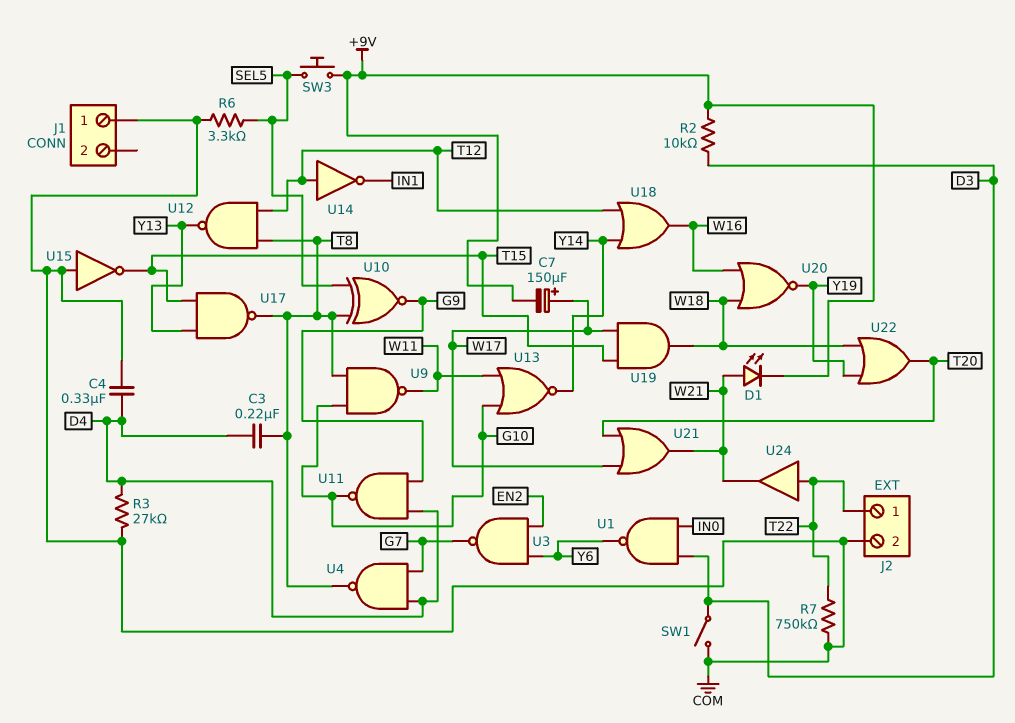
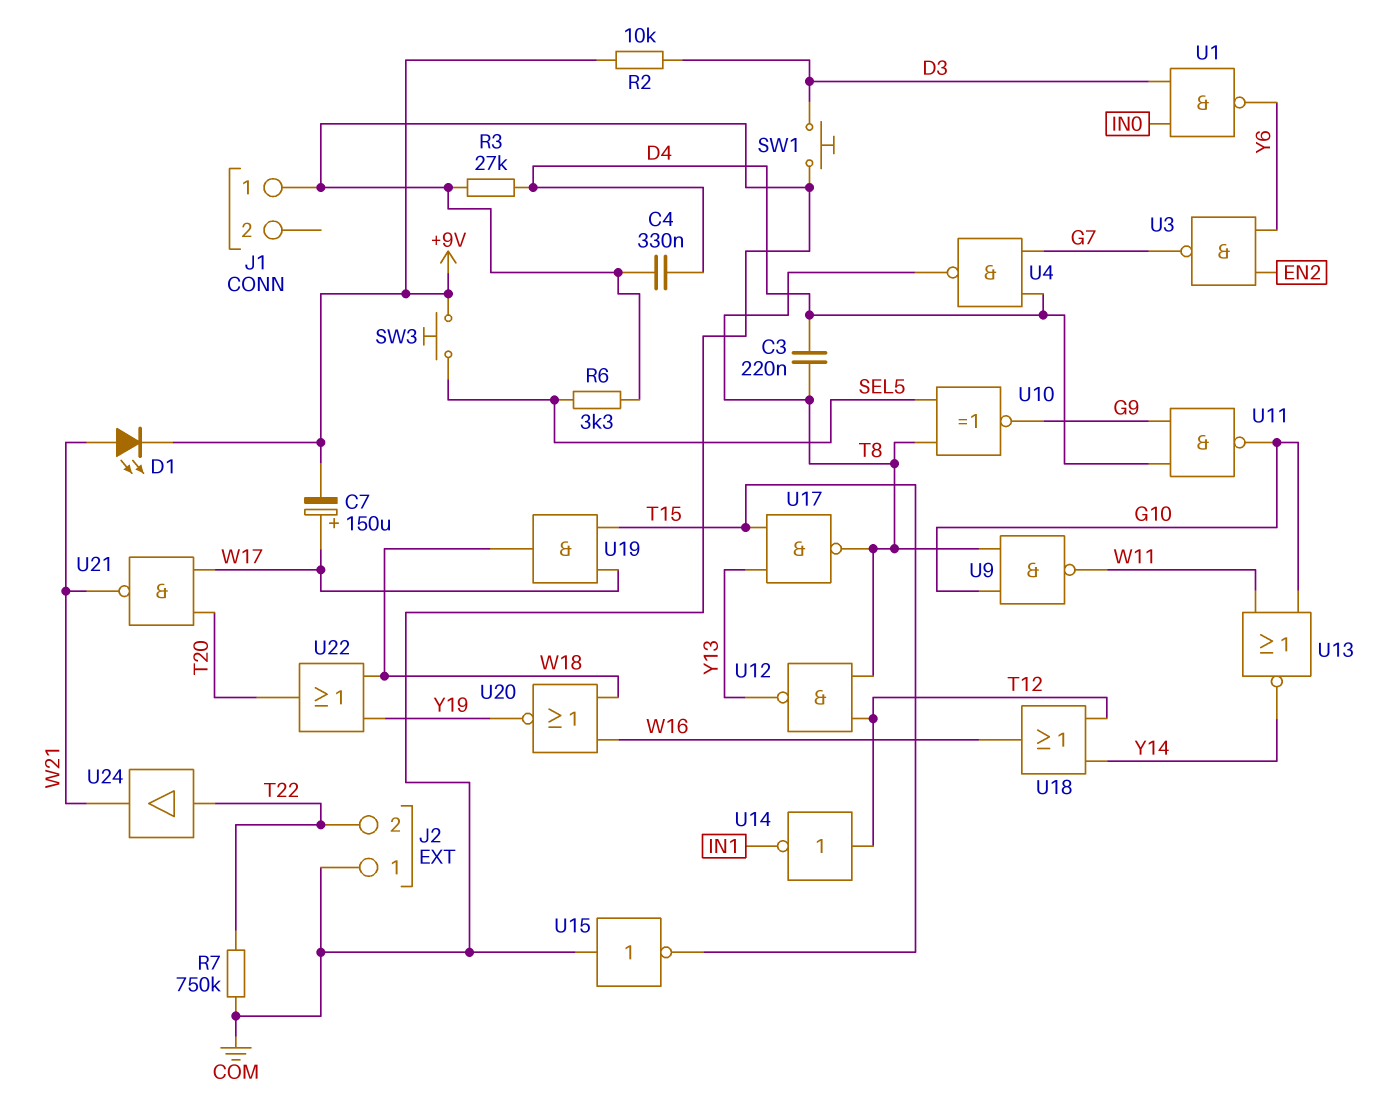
J2 pin 1: T22 -> COM
J2 pin 2: COM -> T22
SW1: switch (COM, D3) -> button (COM, D3)
U21: OR (in T20, in W17, out W21) -> NAND (in T20, in W17, out W21)

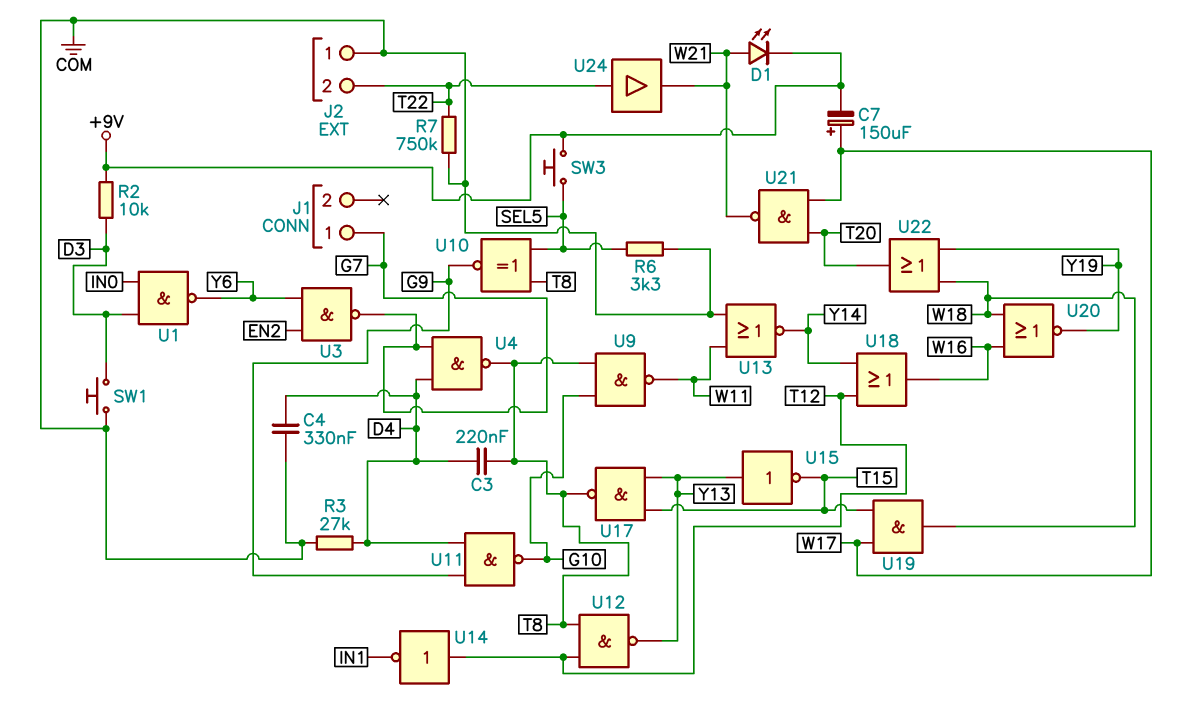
J1 pin 1: COM -> G7
U13: NOR (in G10, in W11, out Y14) -> NOR (in COM, in W11, out Y14)
U15: NOT (in COM, out T15) -> NOT (in Y13, out T15)

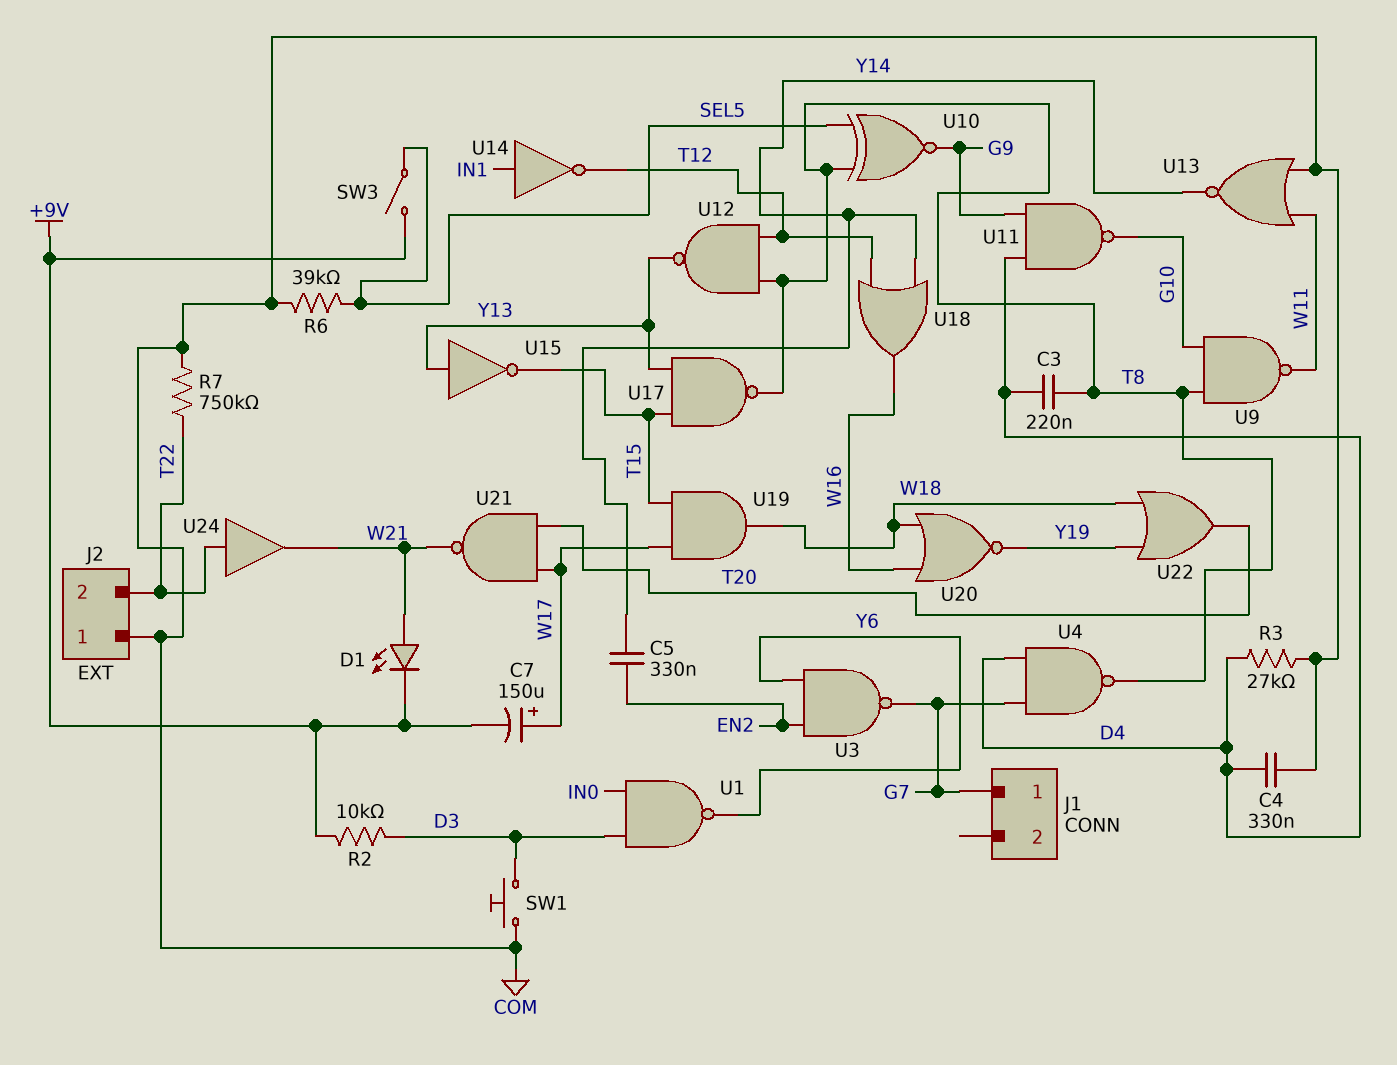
C5: none -> 330nF (EN2, Y14)
R6: 3.3k (COM, SEL5) -> 39k (COM, SEL5)
SW3: button (+9V, SEL5) -> switch (+9V, SEL5)
U14: NOT (in T12, out IN1) -> NOT (in IN1, out T12)

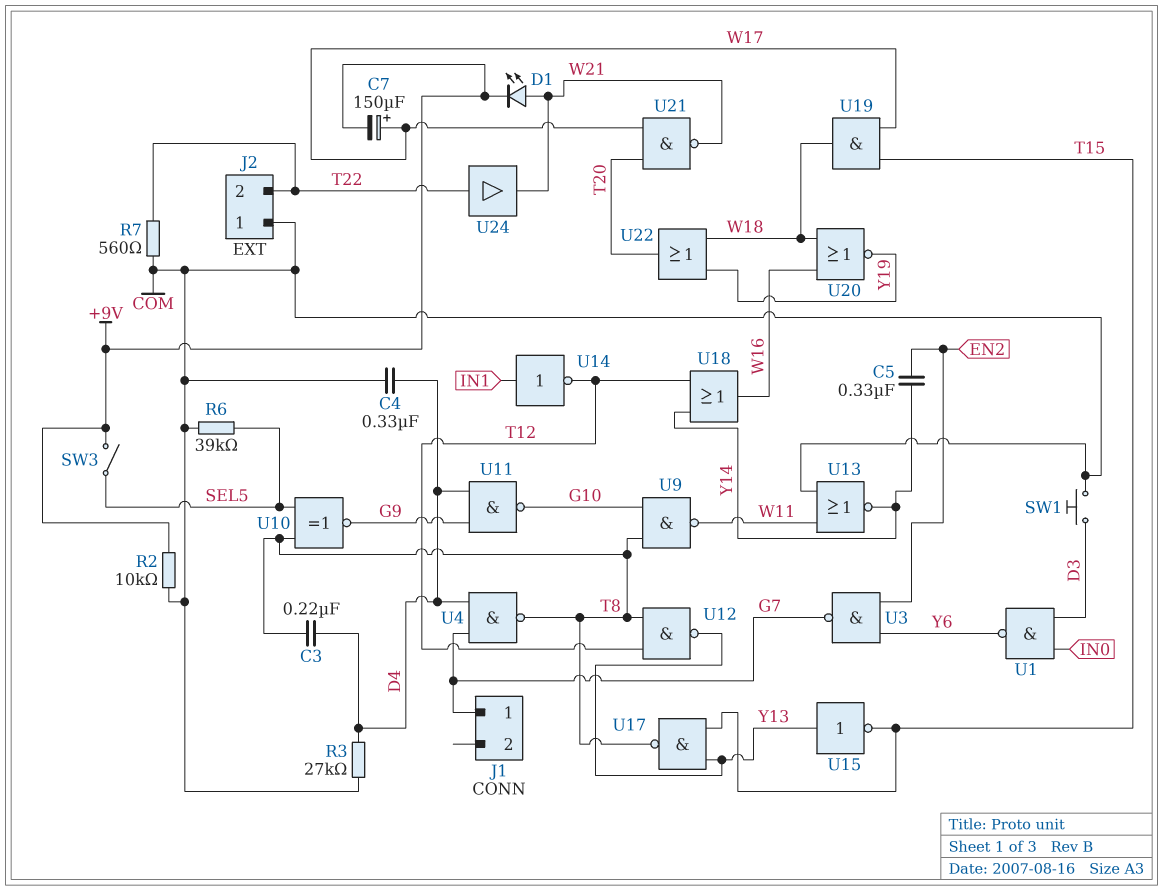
R2: 10k (+9V, D3) -> 10k (+9V, COM)
R7: 750k (COM, T22) -> 560 (COM, T22)

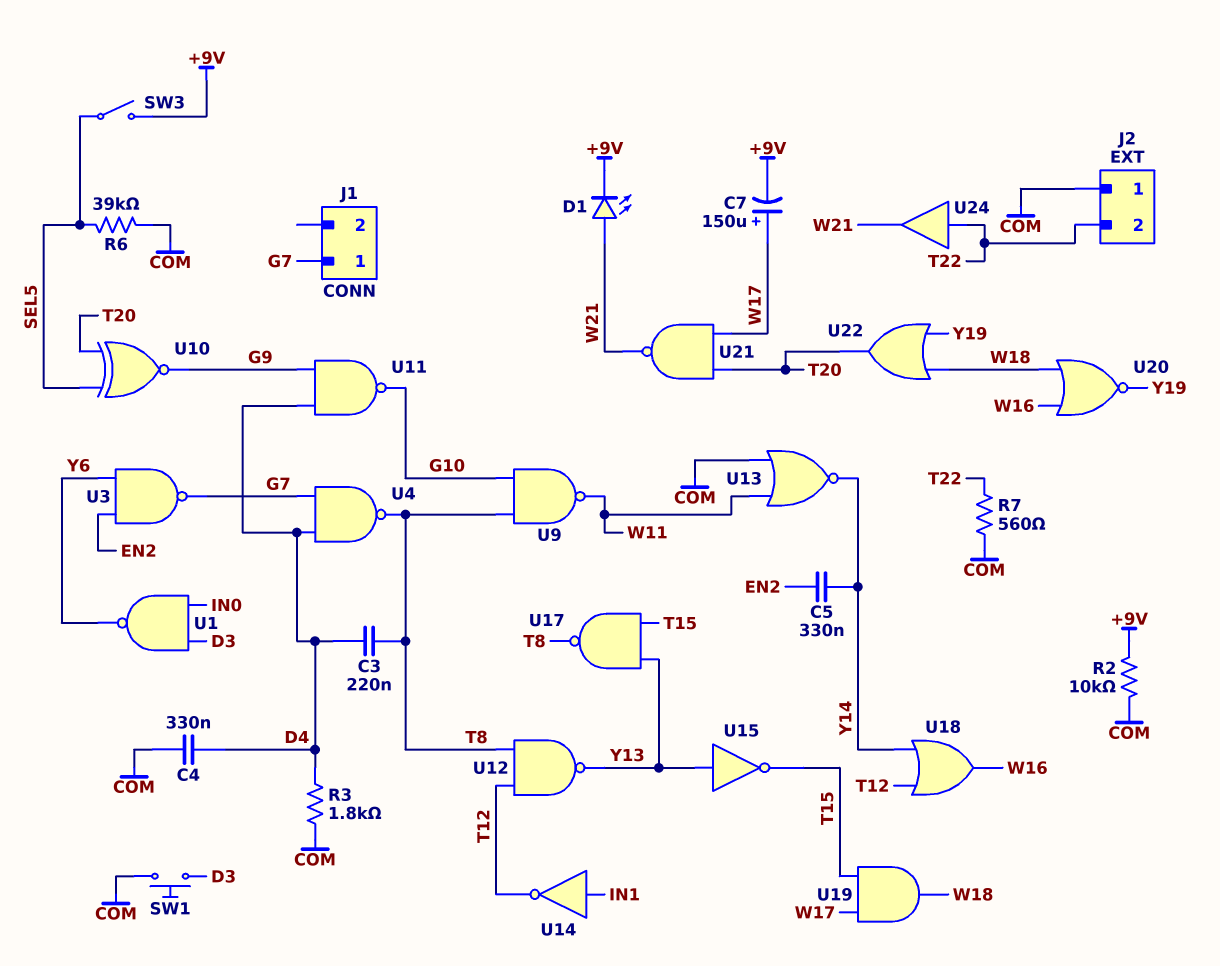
R3: 27k (COM, D4) -> 1.8k (COM, D4)
U10: XNOR (in SEL5, in T8, out G9) -> XNOR (in SEL5, in T20, out G9)

